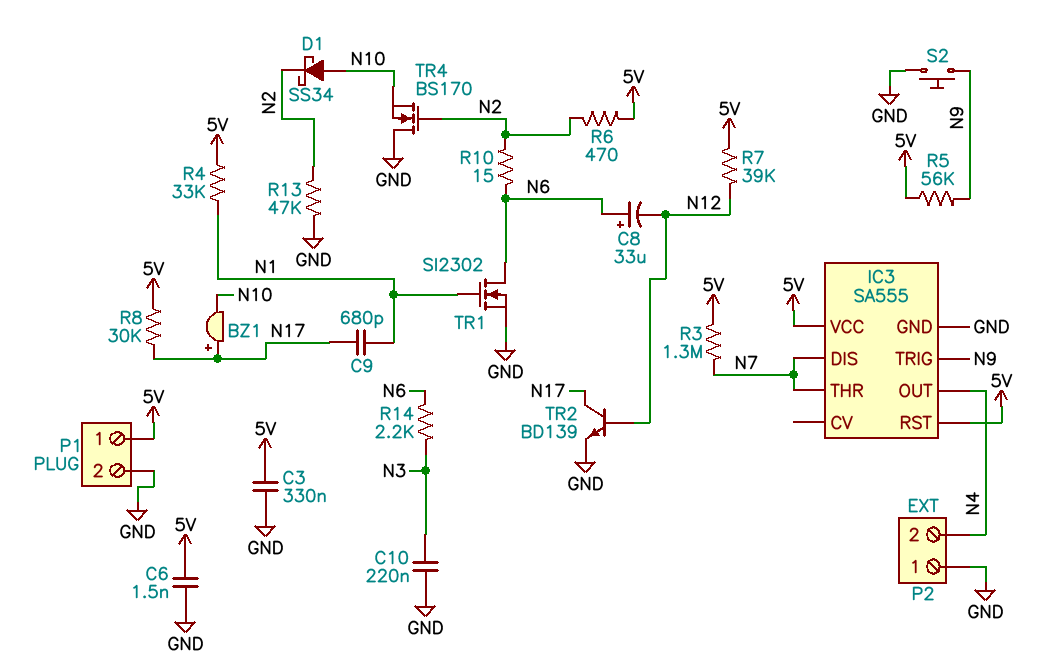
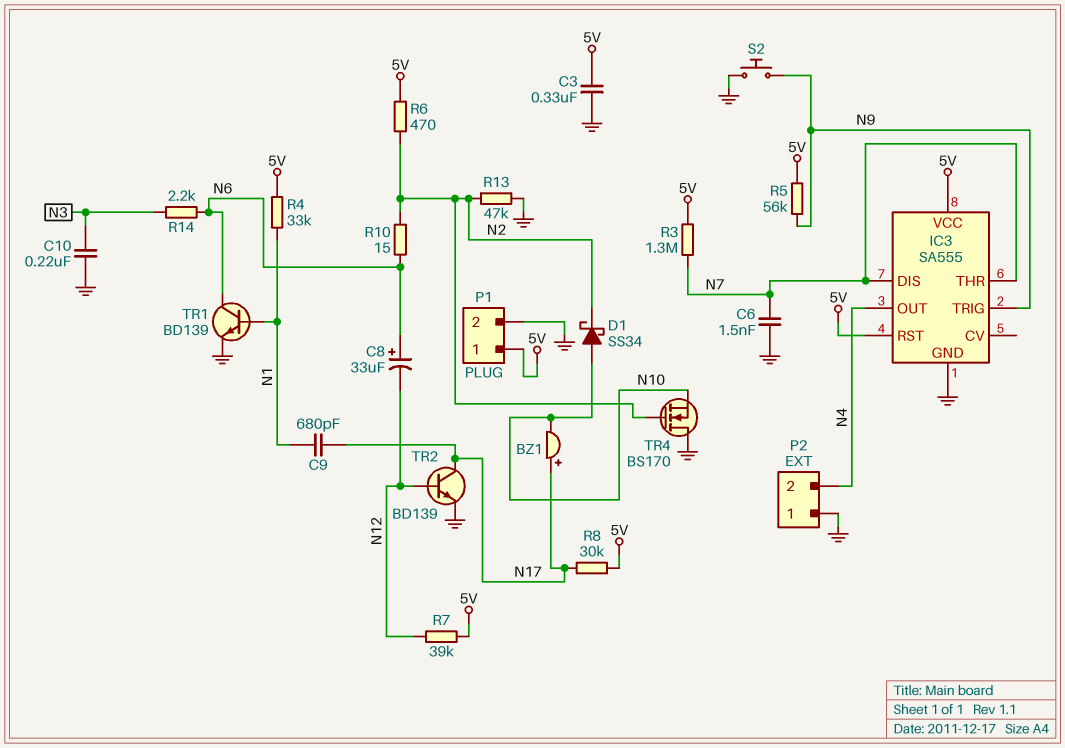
C6: 1.5nF (5V, GND) -> 1.5nF (GND, N7)
TR1: NMOS SI2302 (G N1, D N6, S GND) -> NPN BD139 (B N1, C N6, E GND)

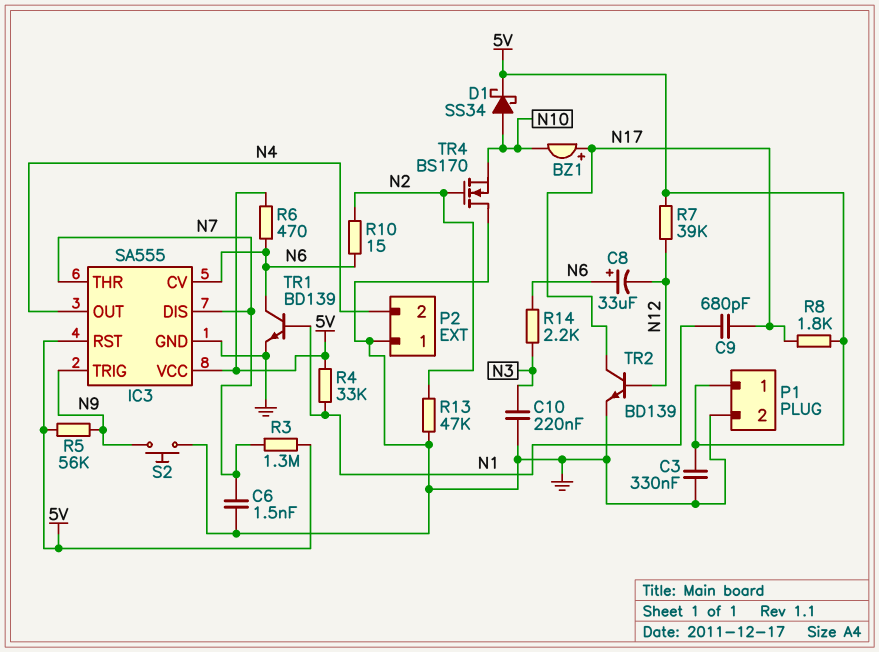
D1: schottky SS34 (A N10, K N2) -> schottky SS34 (A N10, K 5V)
IC3 pin CV: none -> N6
R6: 470 (5V, N2) -> 470 (5V, N6)
R8: 30k (5V, N17) -> 1.8k (5V, N17)

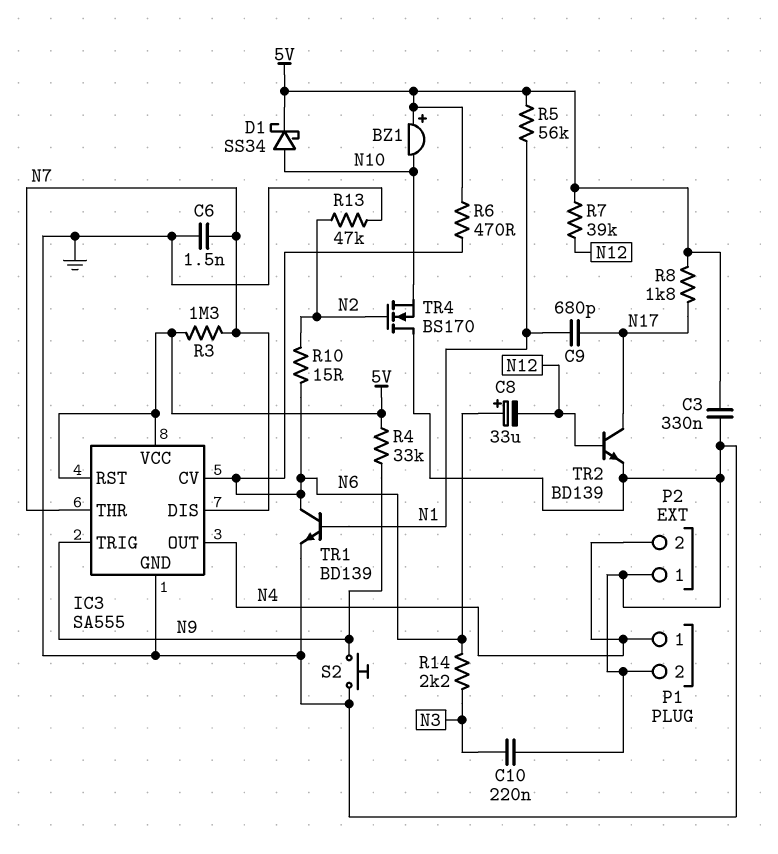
BZ1: buzzer (plus N17, minus N10) -> buzzer (plus 5V, minus N10)
P1 pin 1: 5V -> N4
R4: 33k (5V, N1) -> 33k (5V, N9)
R5: 56k (5V, N9) -> 56k (5V, N1)

